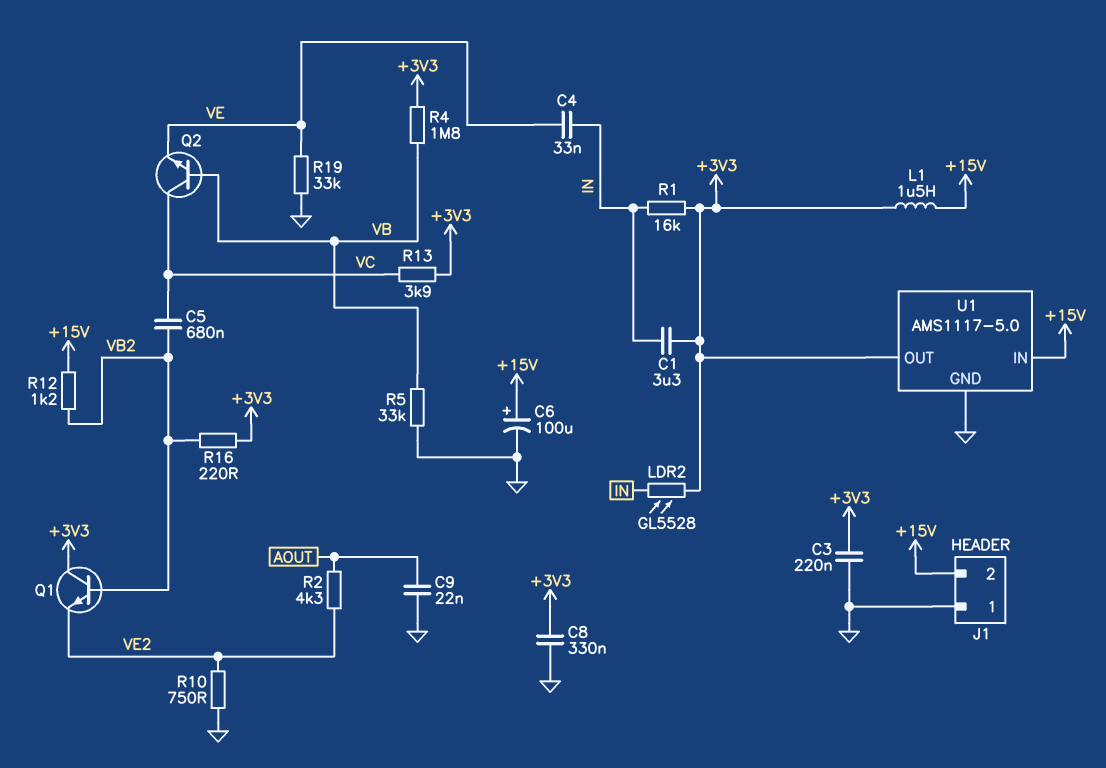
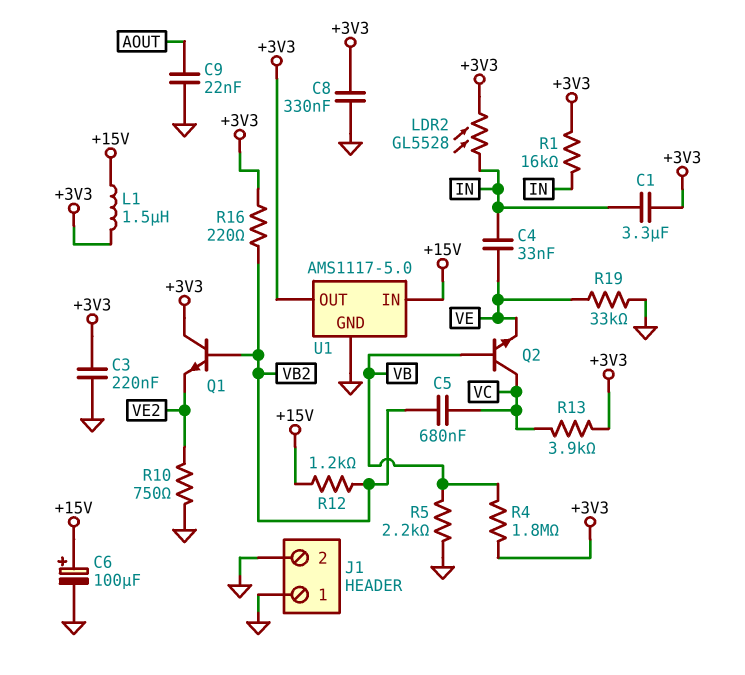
J1 pin 2: +15V -> GND
R2: 4.3k (AOUT, VE2) -> none
R5: 33k (GND, VB) -> 2.2k (GND, VB)

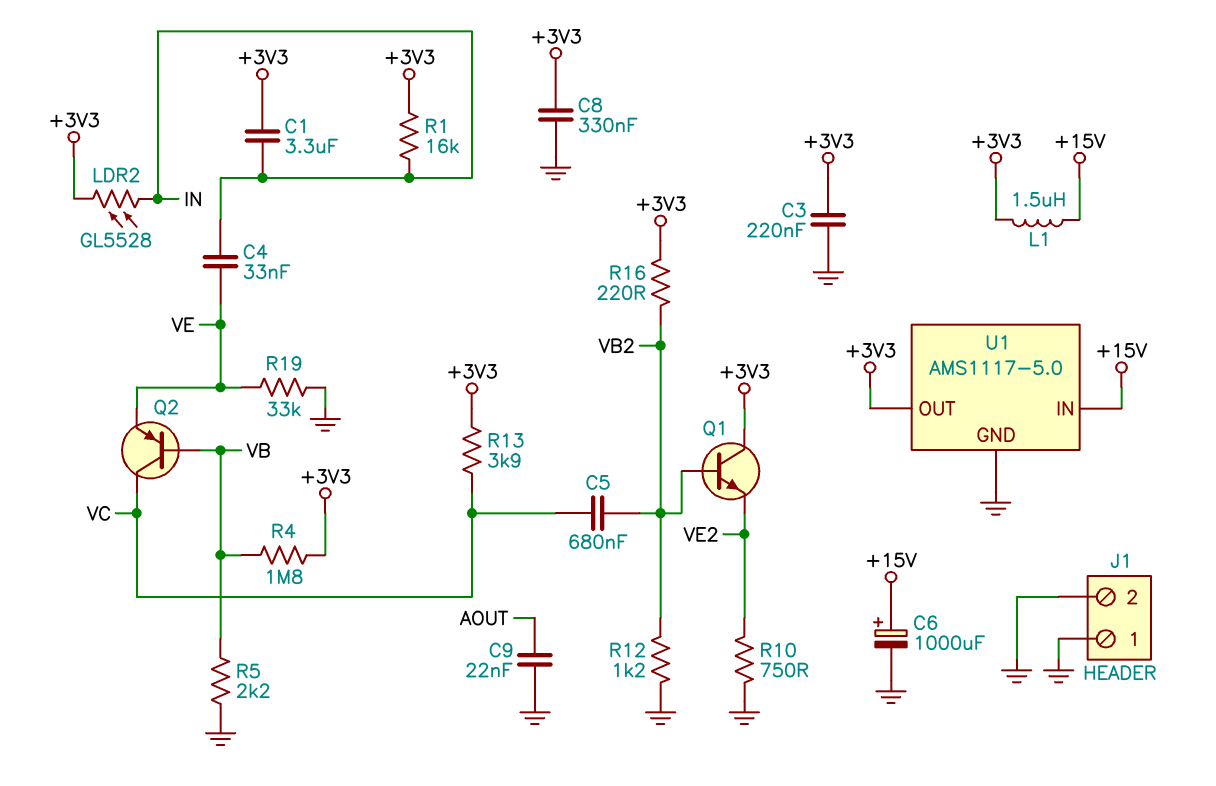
C6: 100uF (plus +15V, minus GND) -> 1000uF (plus +15V, minus GND)
Q2: NPN (B VB, C VC, E VE) -> PNP (B VB, C VC, E VE)
R12: 1.2k (+15V, VB2) -> 1.2k (GND, VB2)

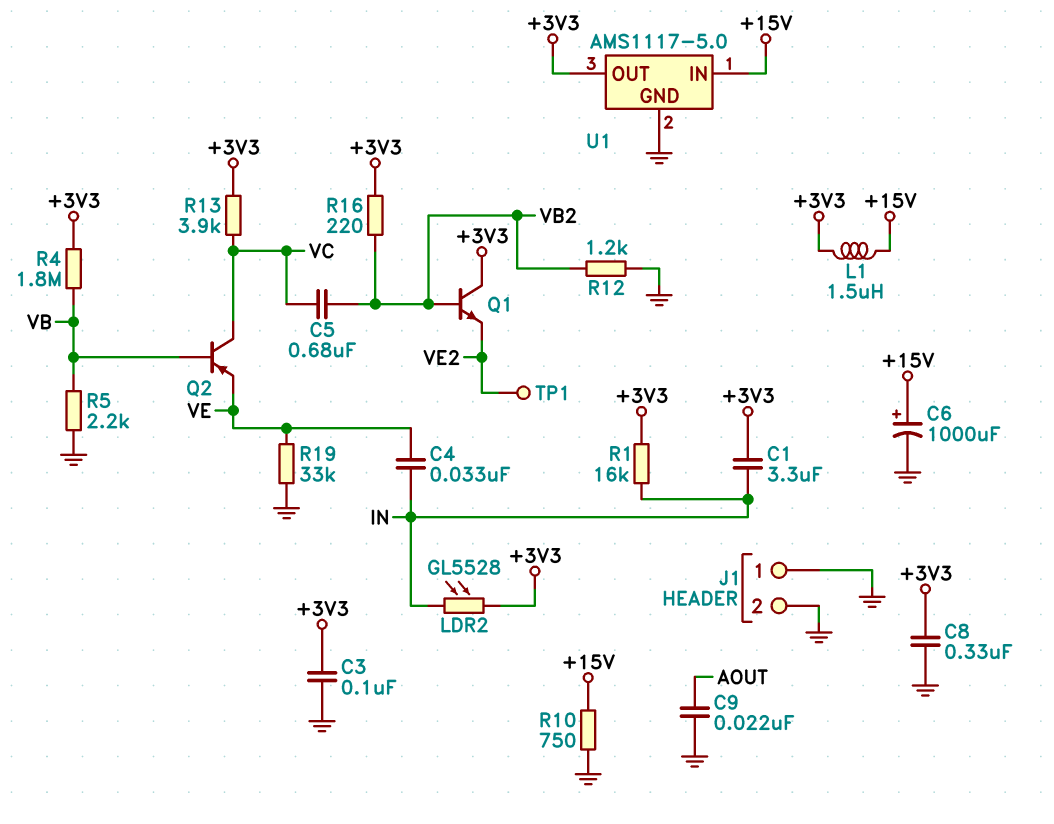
C3: 220nF (+3V3, GND) -> 100nF (+3V3, GND)
R10: 750 (GND, VE2) -> 750 (+15V, GND)
TP1: none -> test point (VE2)

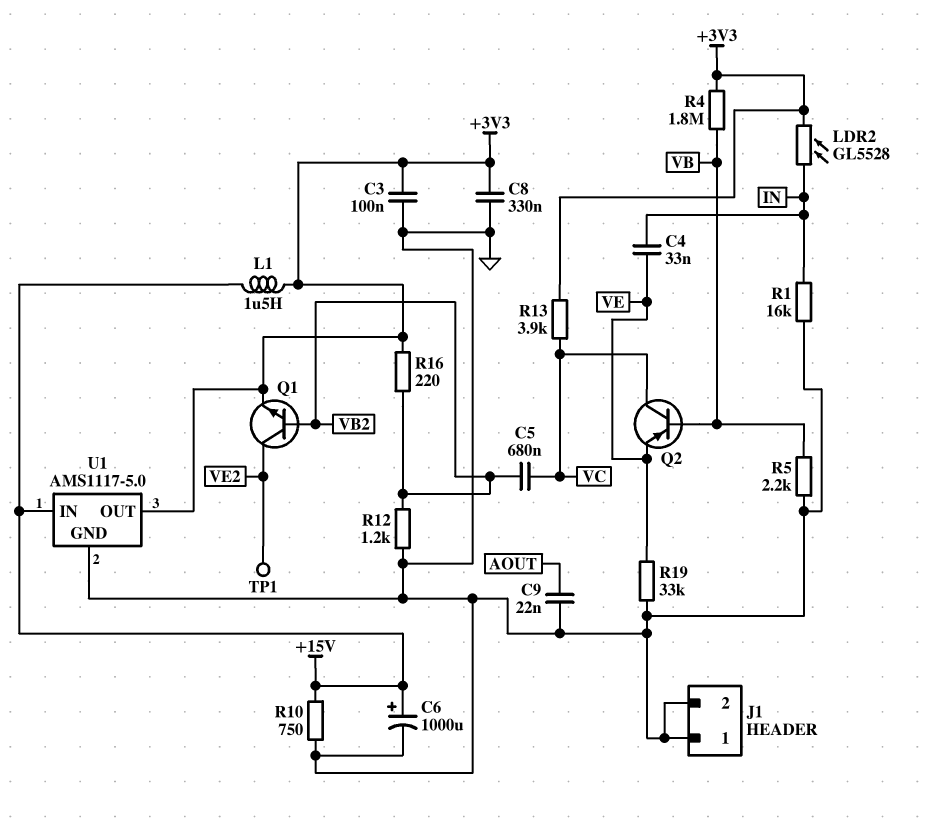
C1: 3.3uF (+3V3, IN) -> none
Q1: NPN (B VB2, C +3V3, E VE2) -> NPN (B VB2, C VE2, E +3V3)
R1: 16k (+3V3, IN) -> 16k (GND, IN)

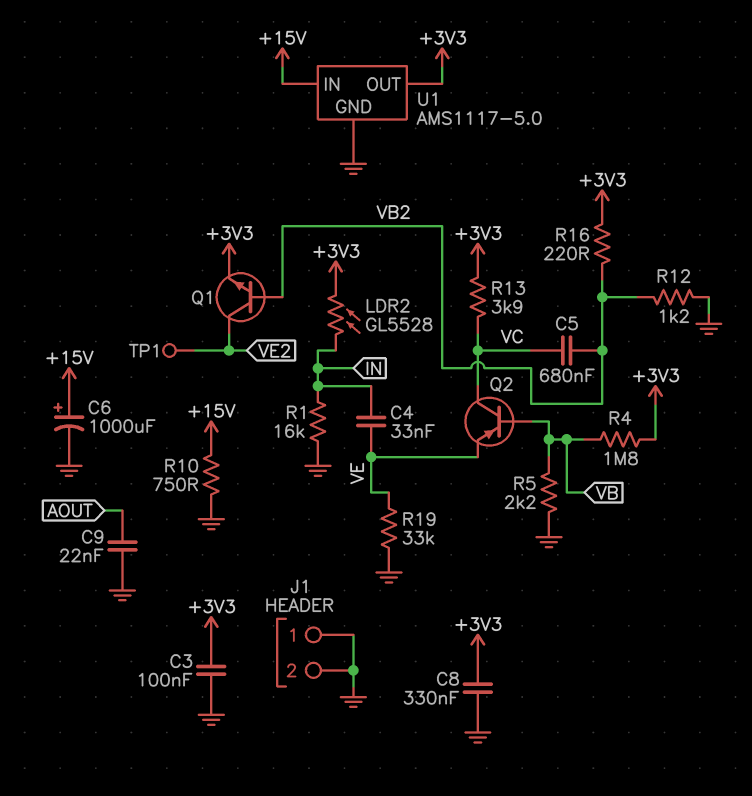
L1: 1.5uH (+3V3, +15V) -> none

